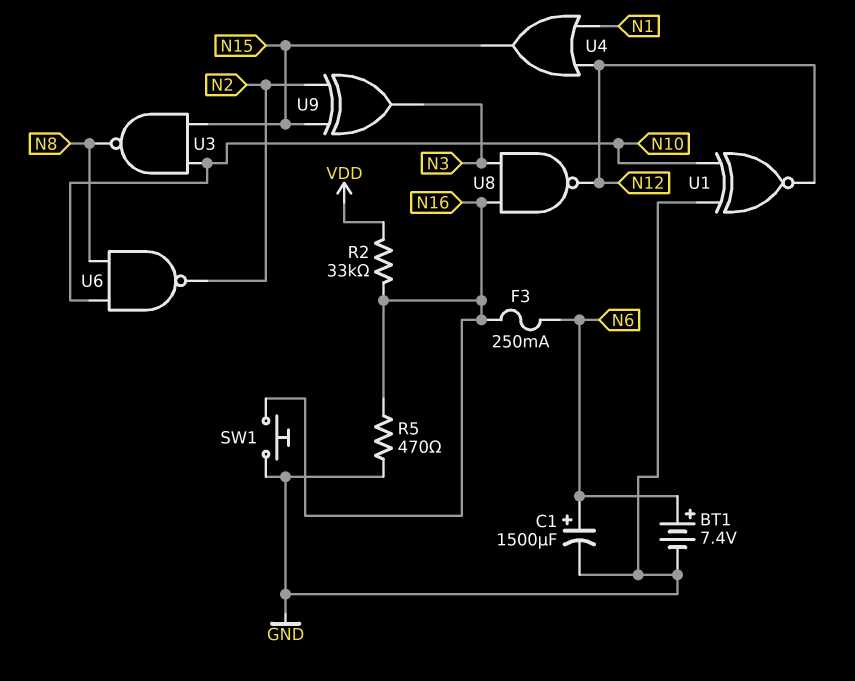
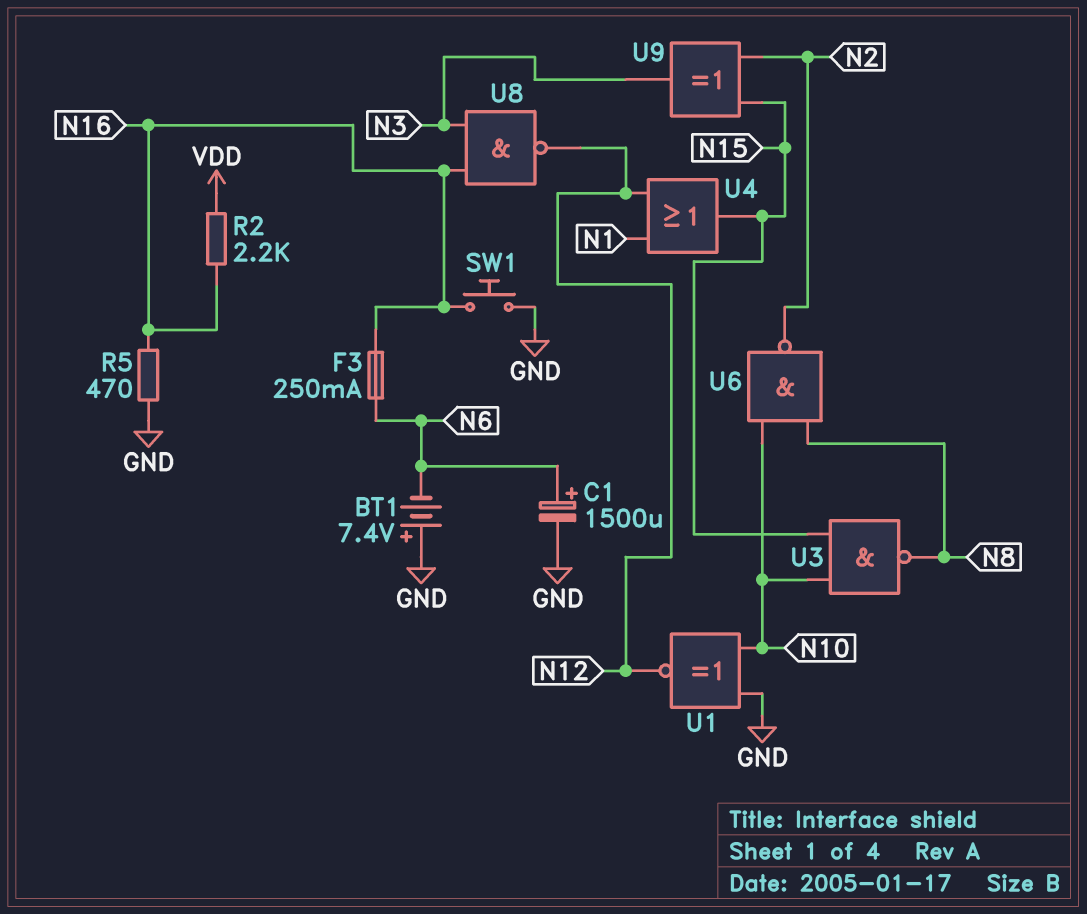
BT1: 7.4V (plus N6, minus GND) -> 7.4V (plus GND, minus N6)
R2: 33k (N16, VDD) -> 2.2k (N16, VDD)

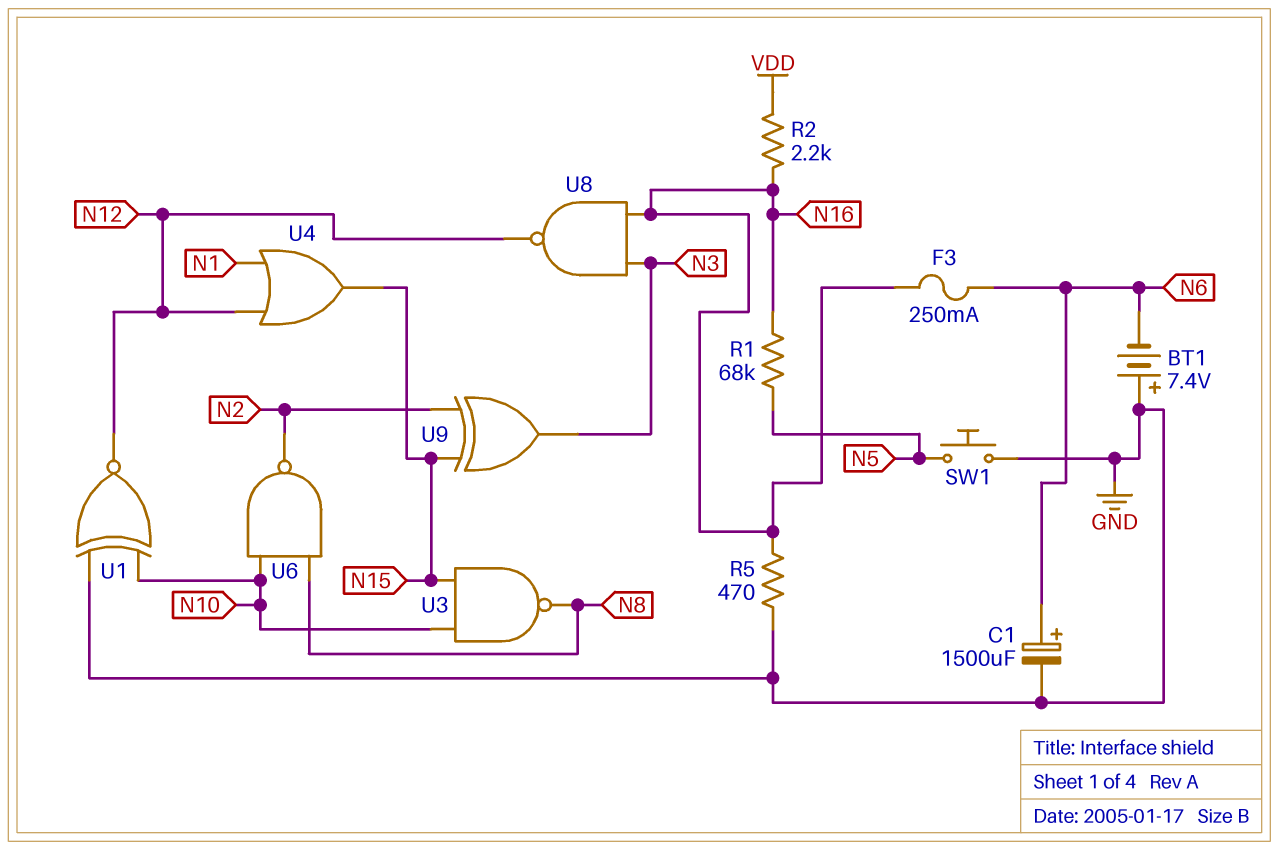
R1: none -> 68k (N5, N16)
SW1: button (GND, N16) -> button (GND, N5)

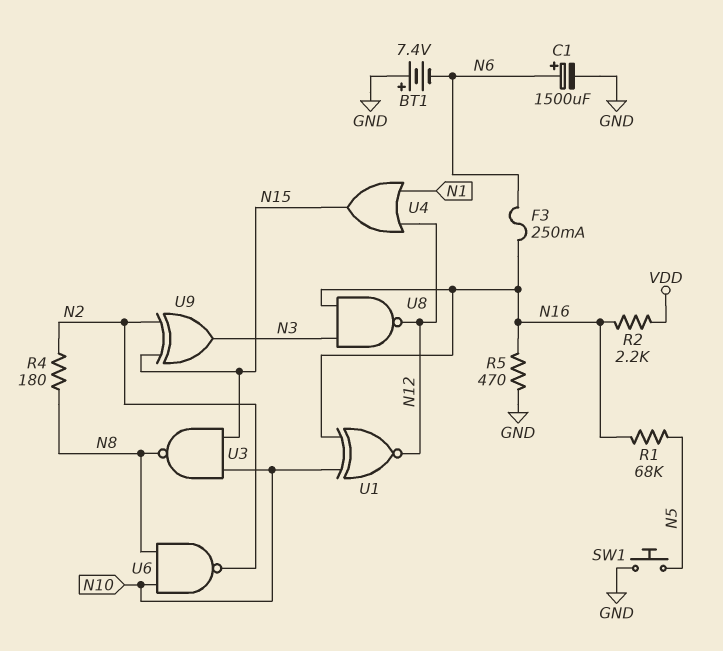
R4: none -> 180 (N2, N8)
U1: XNOR (in GND, in N10, out N12) -> XNOR (in N10, in N16, out N12)

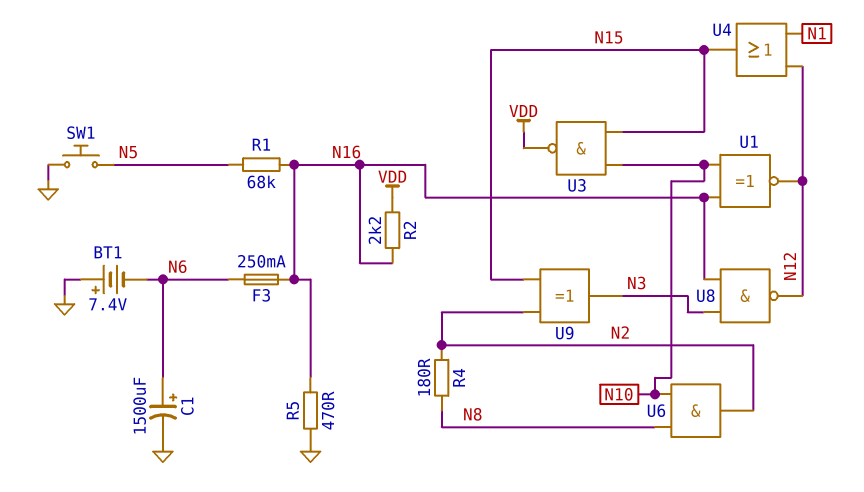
U3: NAND (in N10, in N15, out N8) -> NAND (in N10, in N15, out VDD)
U6: NAND (in N8, in N10, out N2) -> AND (in N8, in N10, out N2)

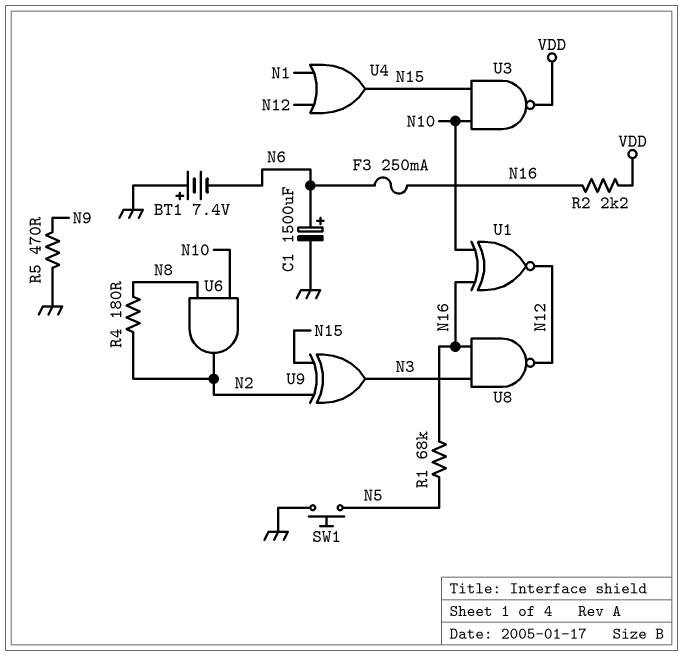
R5: 470 (GND, N16) -> 470 (GND, N9)

